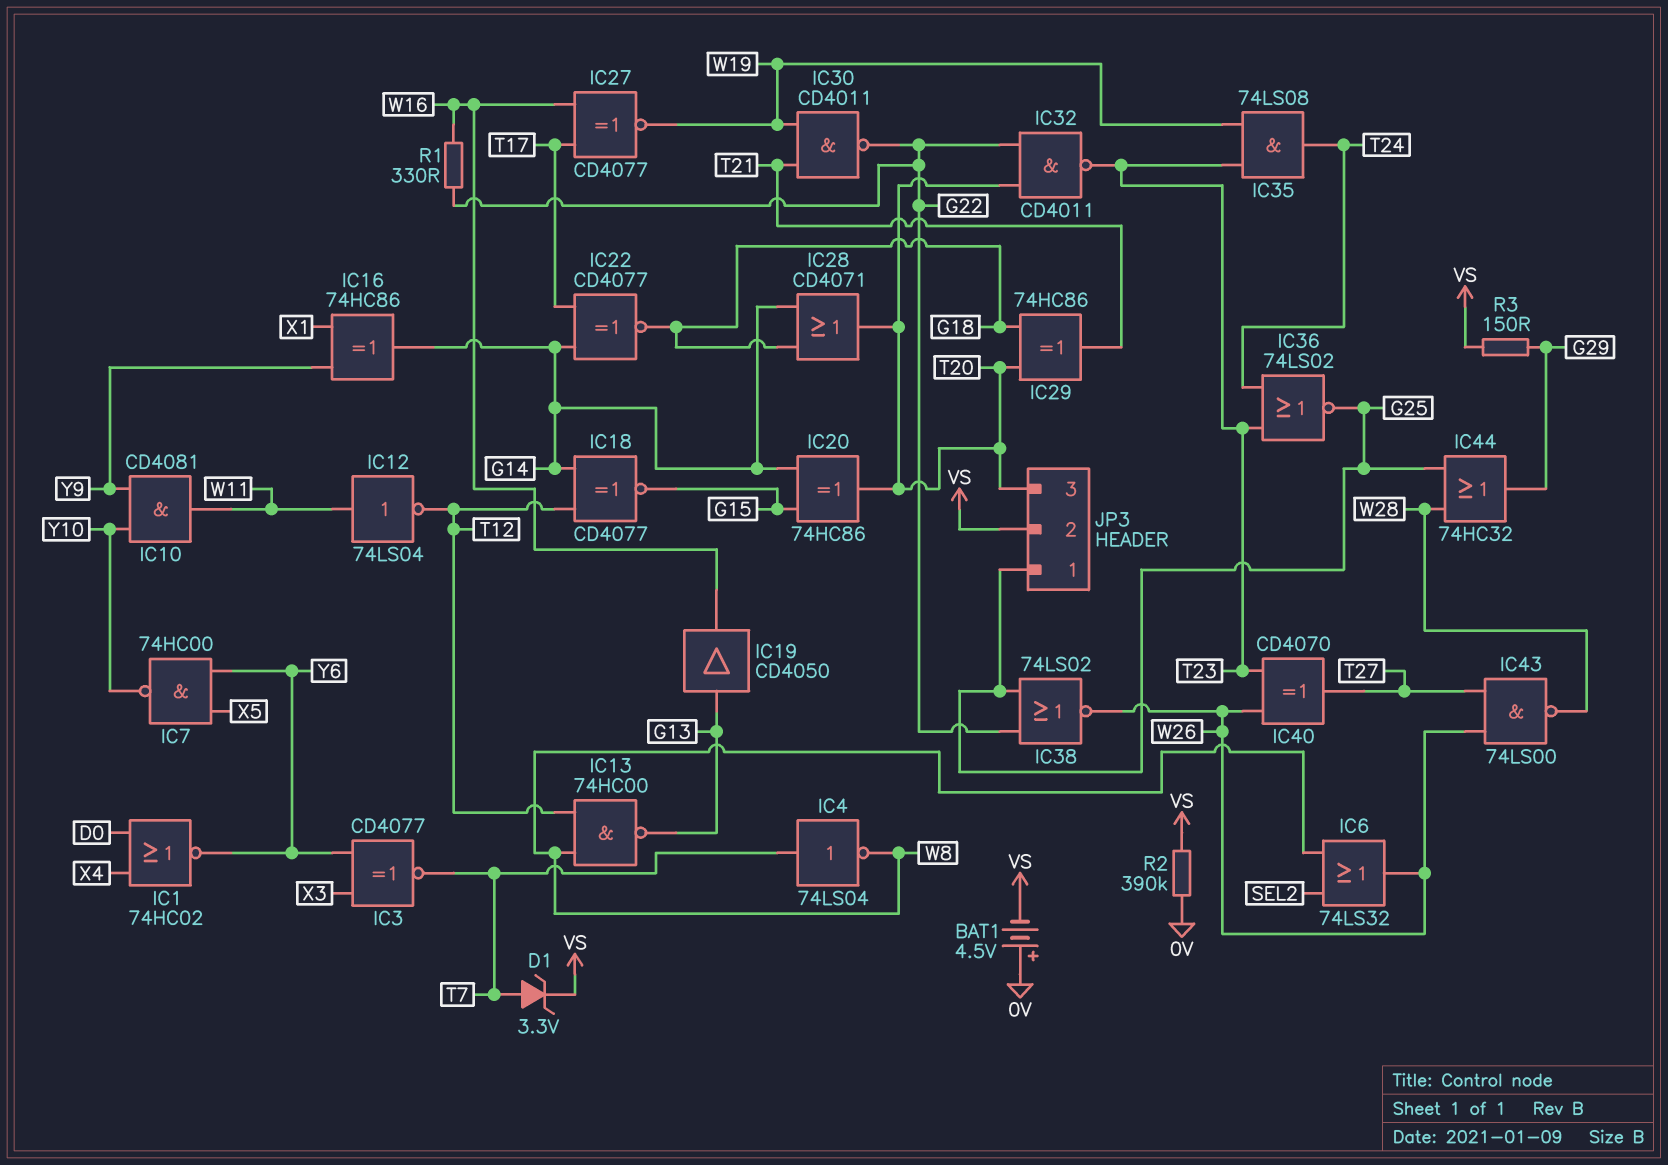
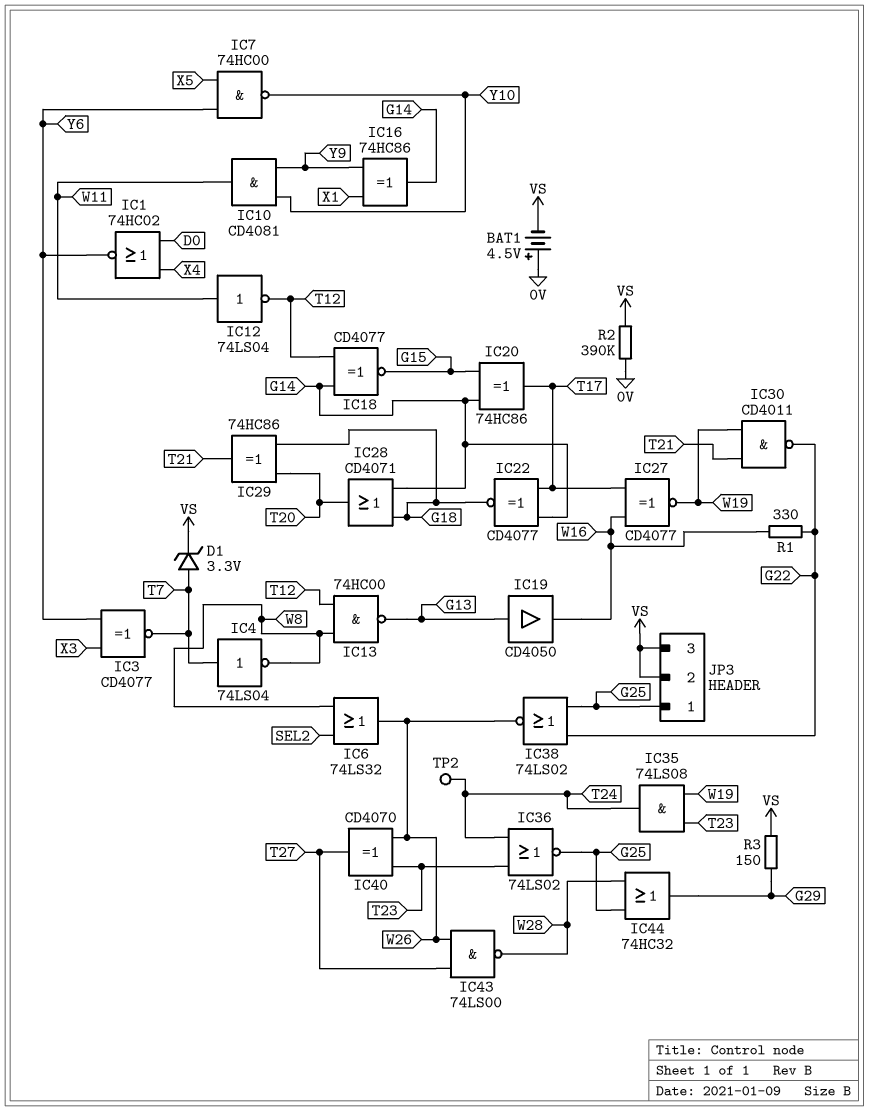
IC20: XOR 74HC86 (in G14, in G15, out T20) -> XOR 74HC86 (in G14, in G15, out T17)
IC32: NAND CD4011 (in G22, in T20, out T23) -> none
JP3 pin 3: T20 -> VS
TP2: none -> test point (T24)

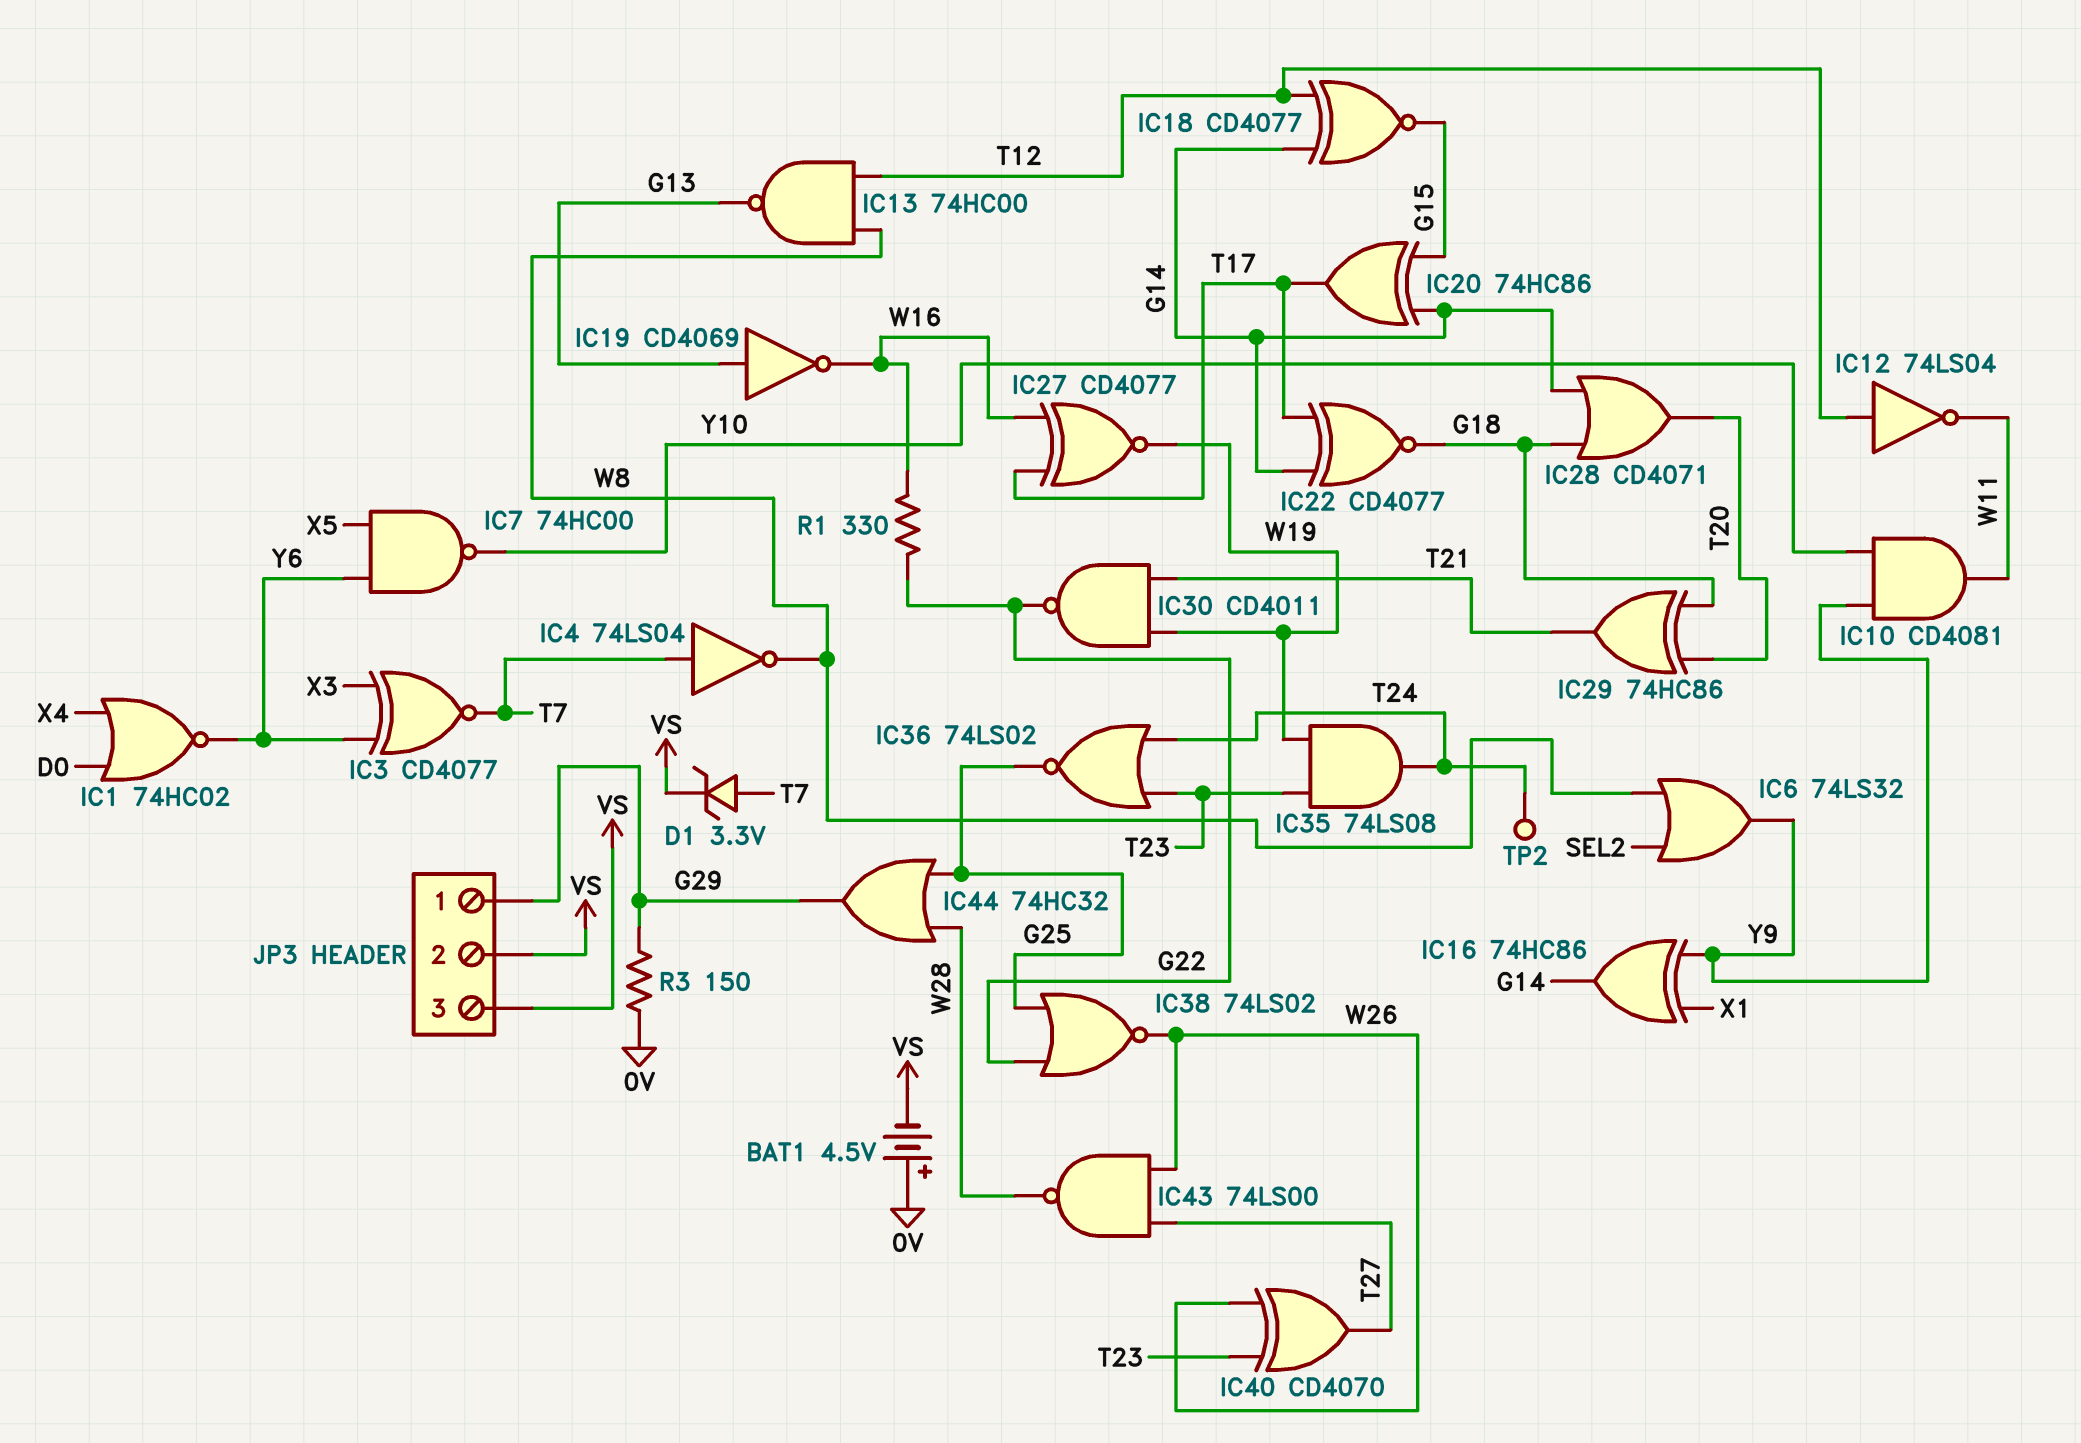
IC6: OR 74LS32 (in SEL2, in W8, out W26) -> OR 74LS32 (in SEL2, in W8, out Y9)
IC12: NOT 74LS04 (in W11, out T12) -> NOT 74LS04 (in T12, out W11)
IC19: buffer CD4050 (in G13, out W16) -> NOT CD4069 (in G13, out W16)
JP3 pin 1: G25 -> G29
R2: 390k (0V, VS) -> none
R3: 150 (G29, VS) -> 150 (0V, G29)

